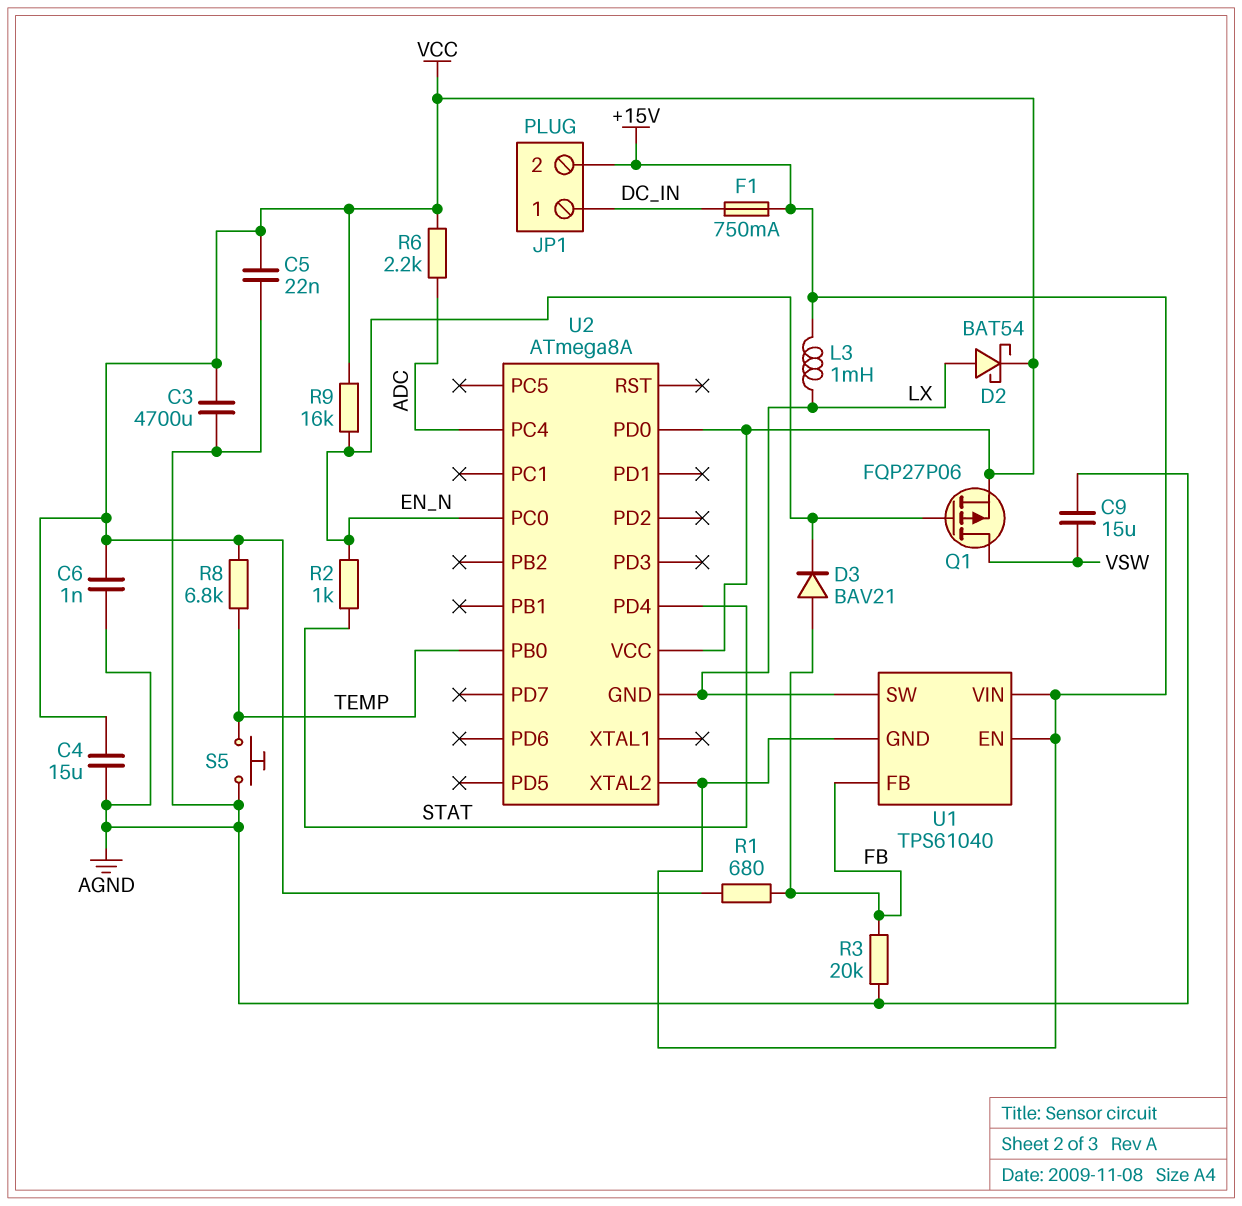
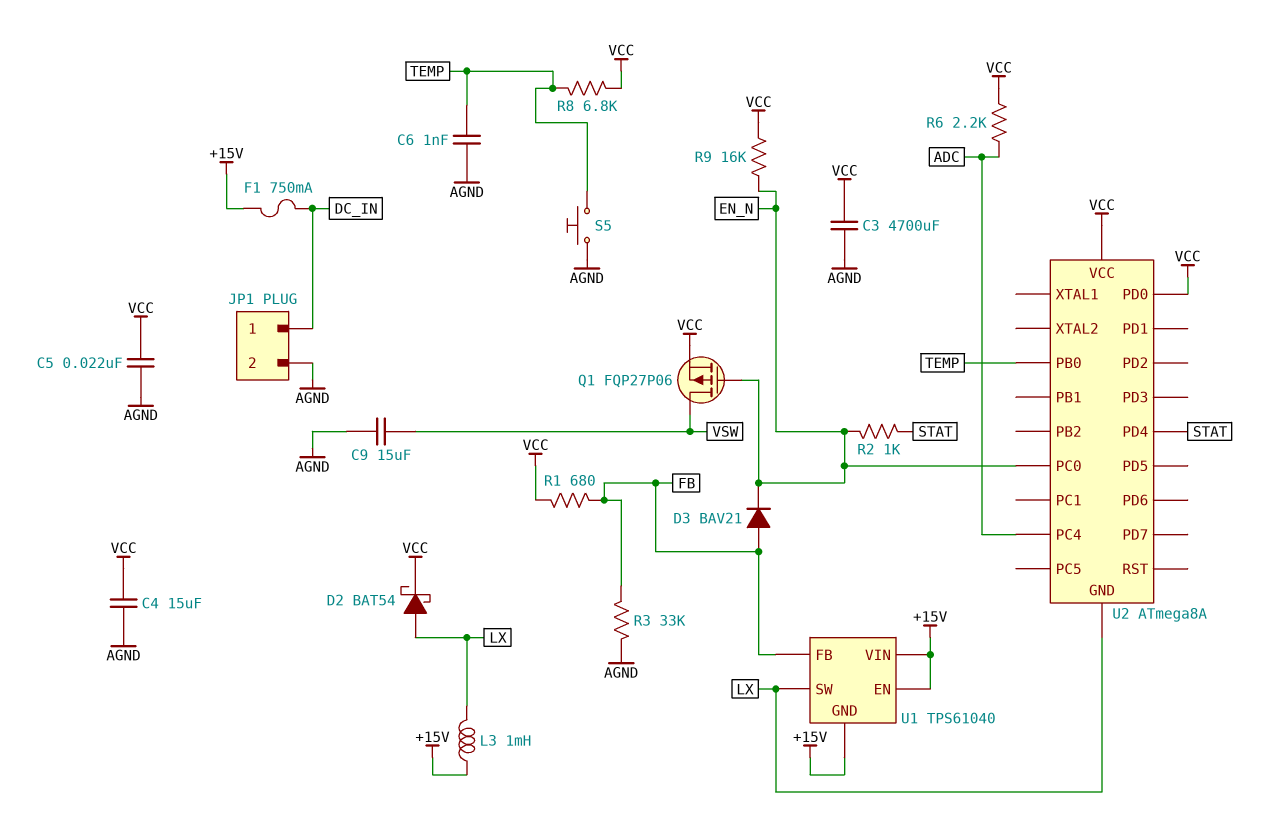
C6: 1nF (AGND, VCC) -> 1nF (AGND, TEMP)
JP1 pin 2: +15V -> AGND
R3: 20k (AGND, FB) -> 33k (AGND, FB)
U2 pin XTAL2: +15V -> none

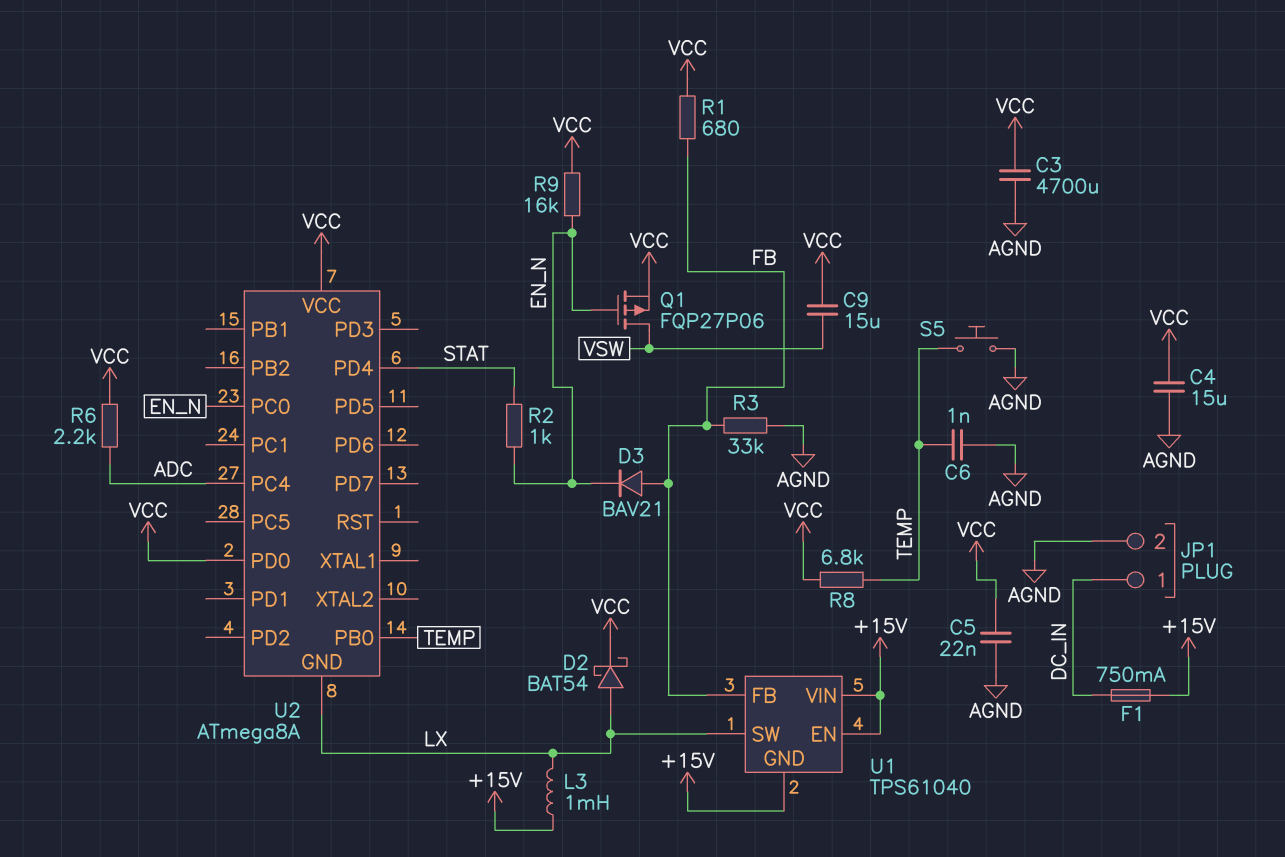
C9: 15uF (AGND, VSW) -> 15uF (VCC, VSW)

